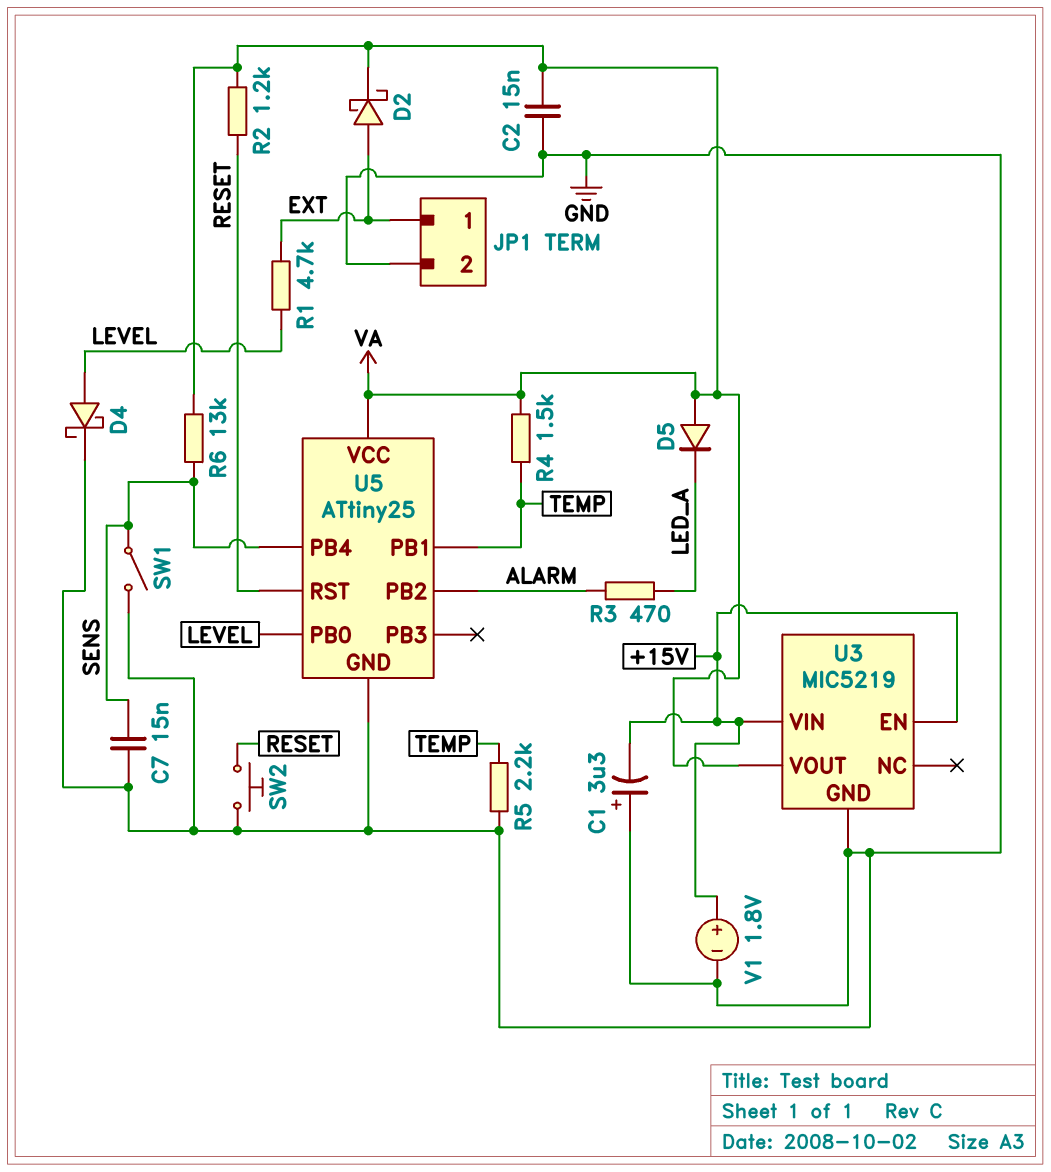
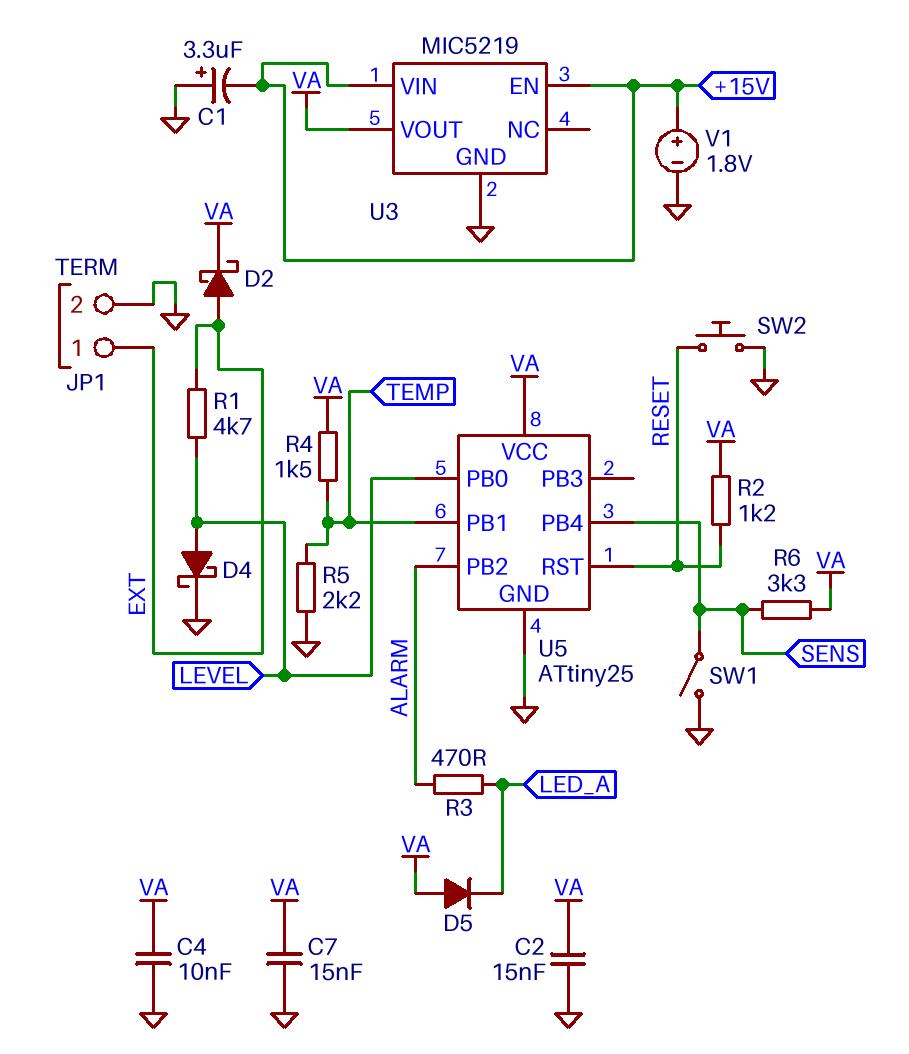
C4: none -> 10nF (GND, VA)
C7: 15nF (GND, SENS) -> 15nF (GND, VA)
R6: 13k (SENS, VA) -> 3.3k (SENS, VA)

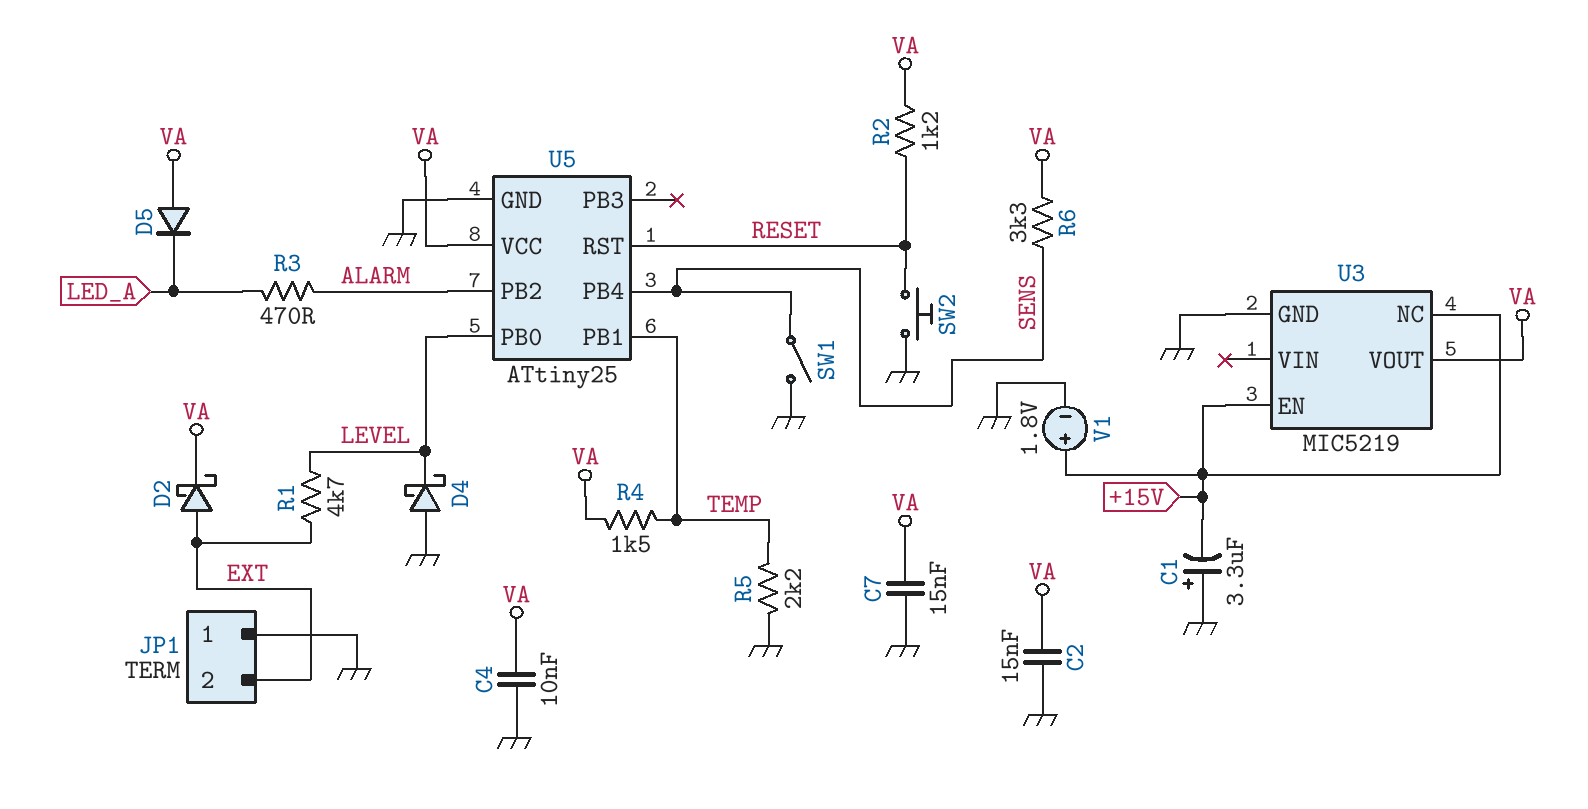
D4: schottky (A LEVEL, K GND) -> schottky (A GND, K LEVEL)
JP1 pin 1: EXT -> GND
JP1 pin 2: GND -> EXT
U3 pin NC: none -> +15V
U3 pin VIN: +15V -> none

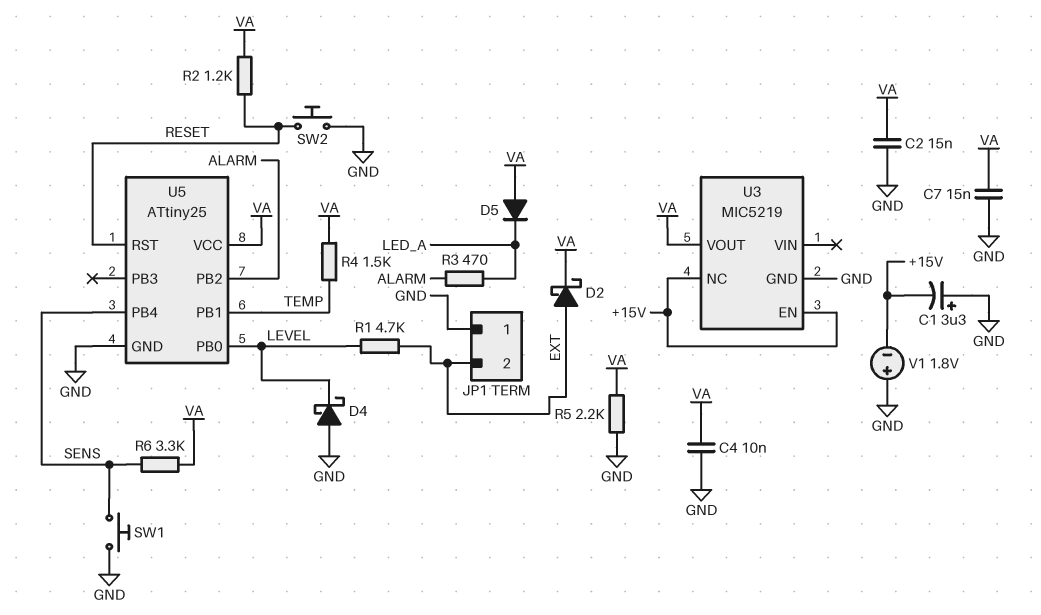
R5: 2.2k (GND, TEMP) -> 2.2k (GND, VA)
SW1: switch (GND, SENS) -> button (GND, SENS)
V1: 1.8V (plus +15V, minus GND) -> 1.8V (plus GND, minus +15V)

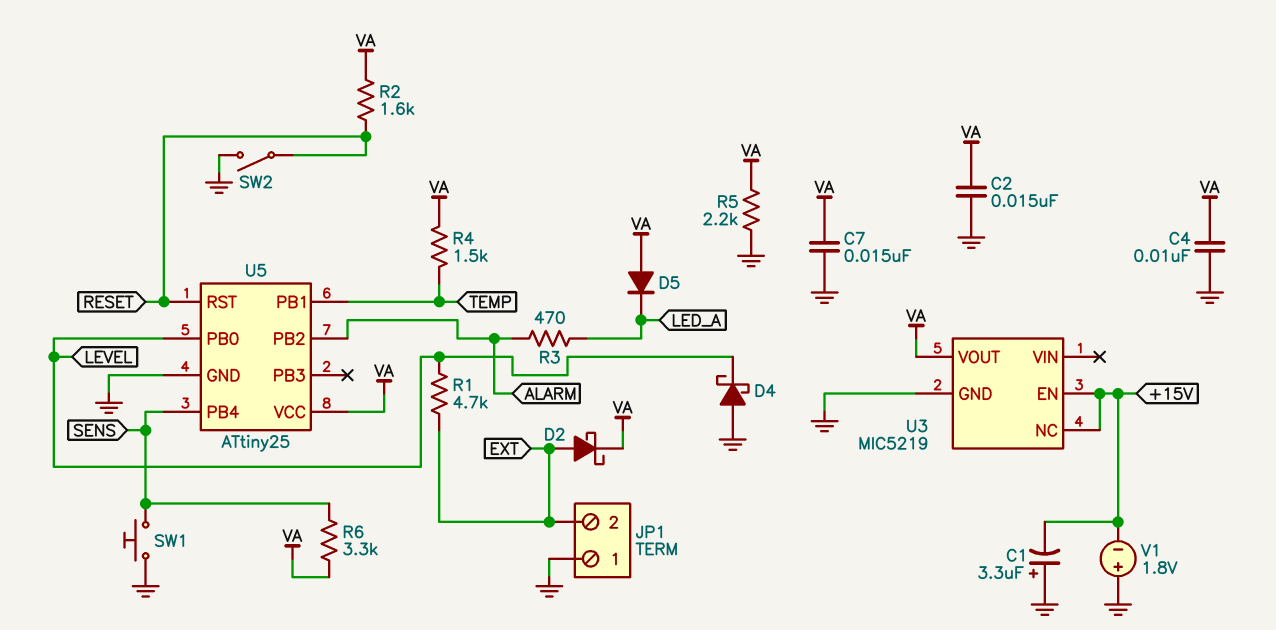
R2: 1.2k (RESET, VA) -> 1.6k (RESET, VA)
SW2: button (GND, RESET) -> switch (GND, RESET)

